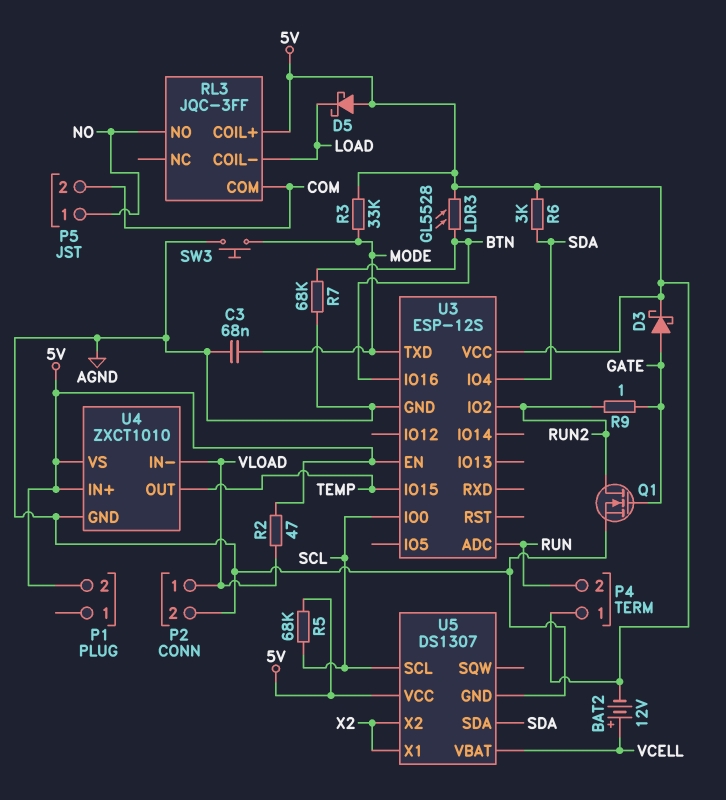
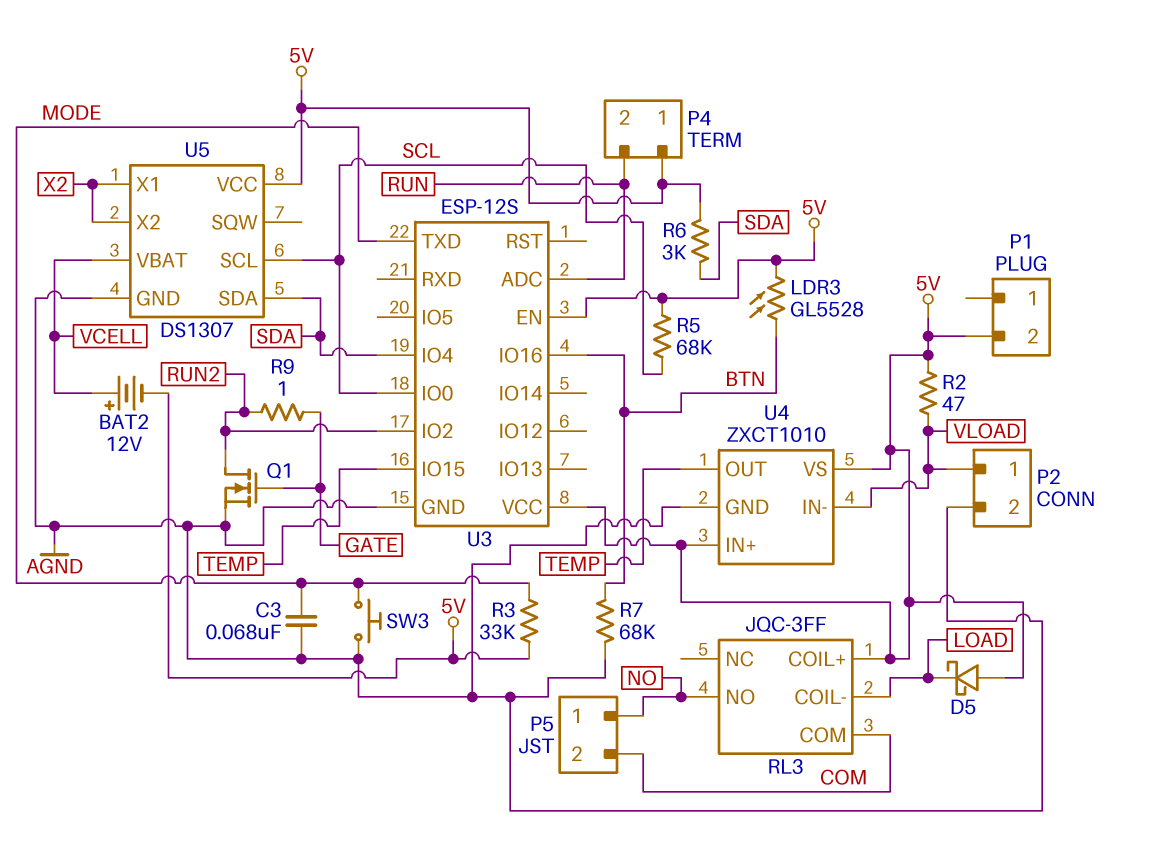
D3: schottky (A GATE, K 5V) -> none

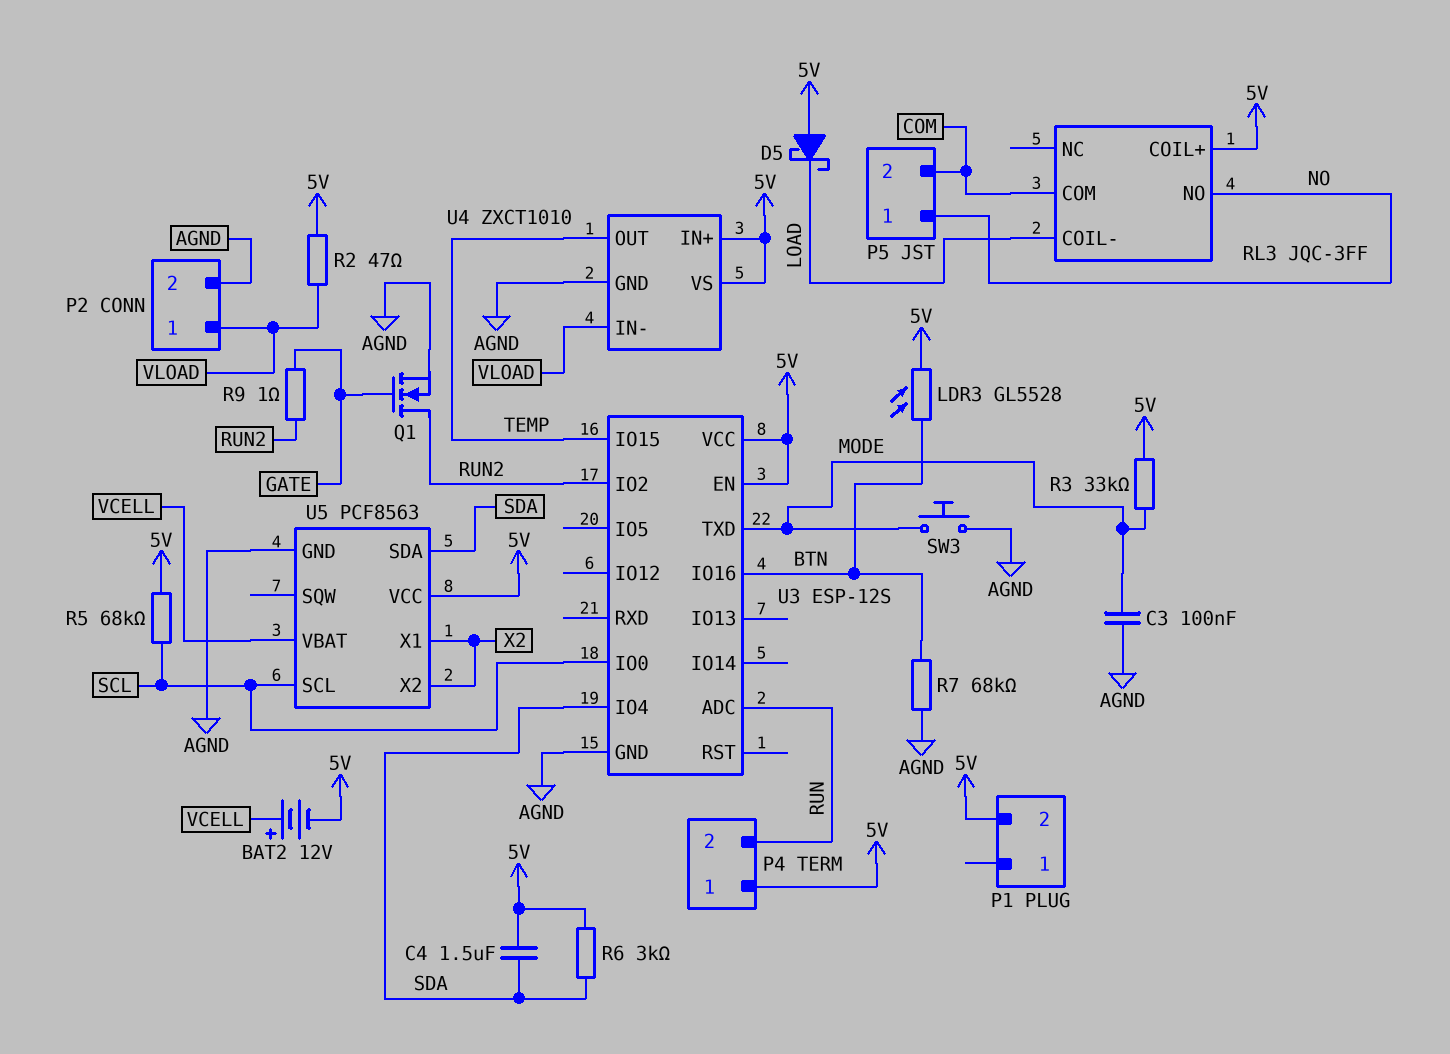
C3: 68nF (AGND, MODE) -> 100nF (AGND, MODE)
C4: none -> 1.5uF (5V, SDA)
U5: DS1307 -> PCF8563

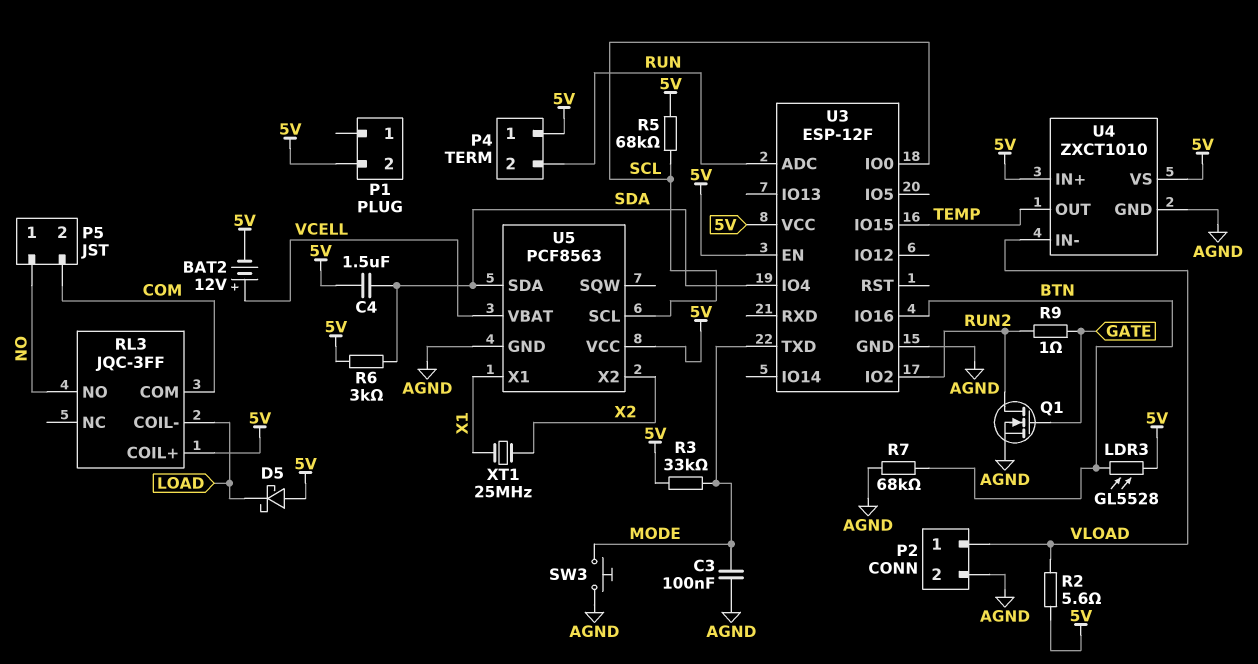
R2: 47 (5V, VLOAD) -> 5.6 (5V, VLOAD)
U3: ESP-12S -> ESP-12F
U5 pin X1: X2 -> X1
XT1: none -> 25MHz (X1, X2)

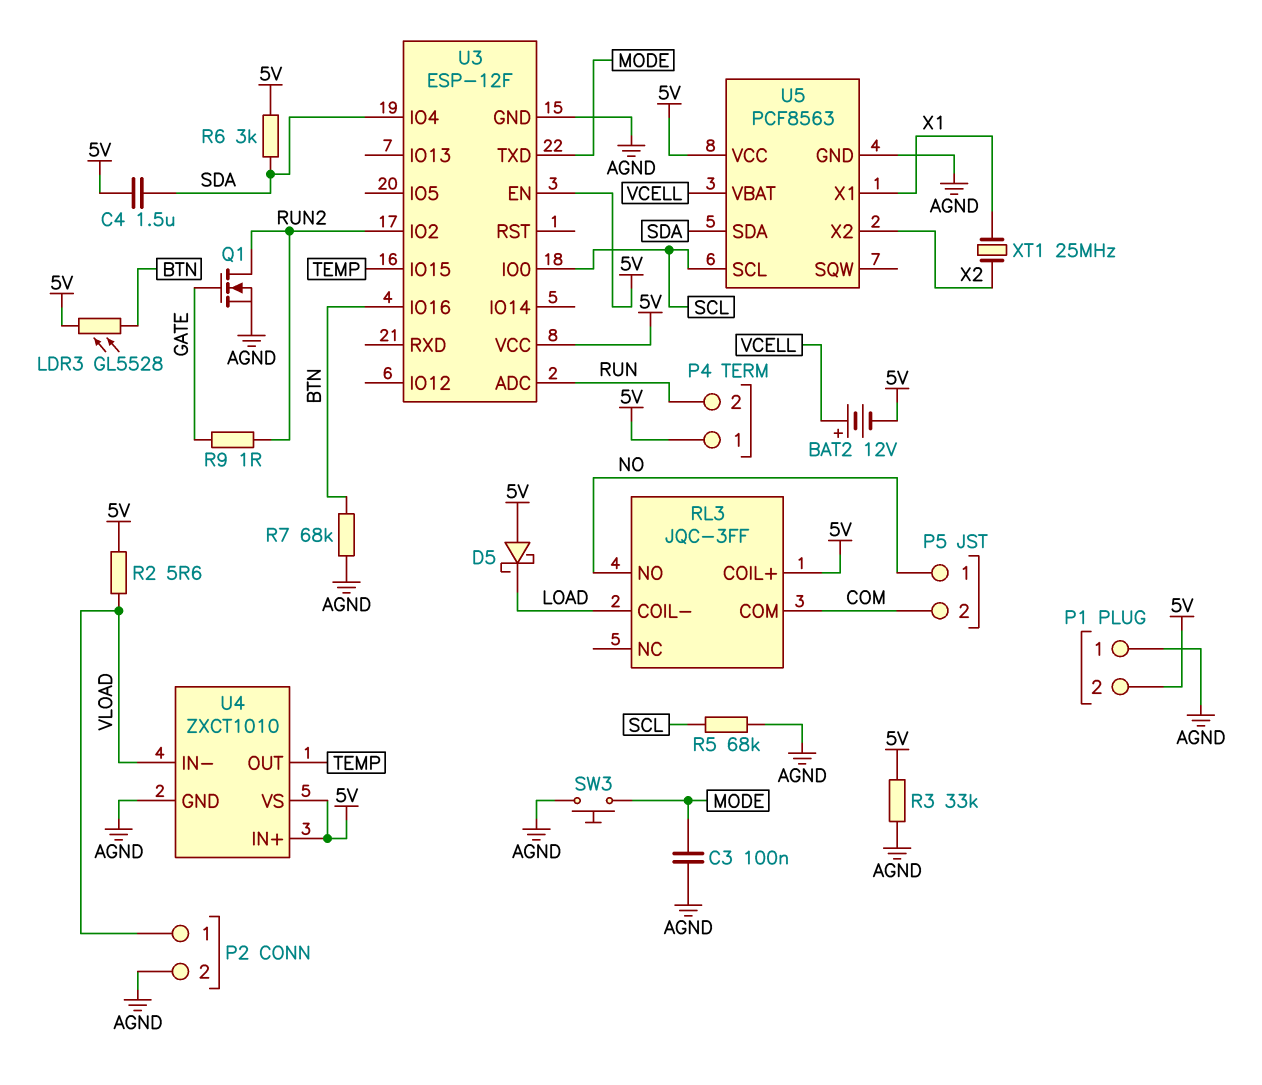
P1 pin 1: none -> AGND
R3: 33k (5V, MODE) -> 33k (5V, AGND)
R5: 68k (5V, SCL) -> 68k (AGND, SCL)

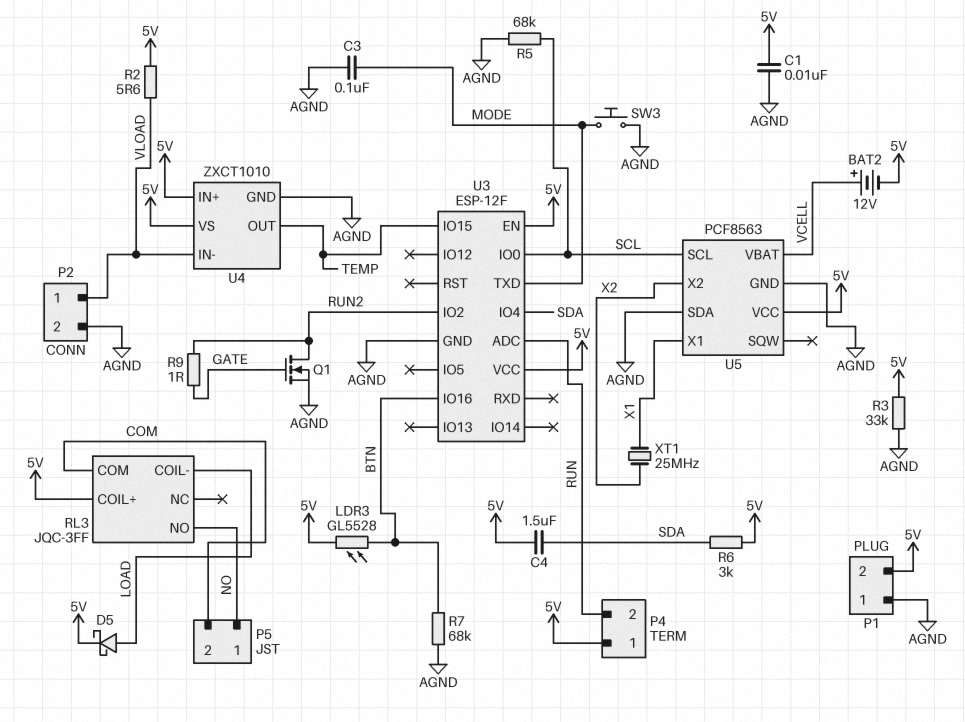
C1: none -> 10nF (5V, AGND)
D5: schottky (A 5V, K LOAD) -> schottky (A LOAD, K 5V)
U5 pin SDA: SDA -> AGND

